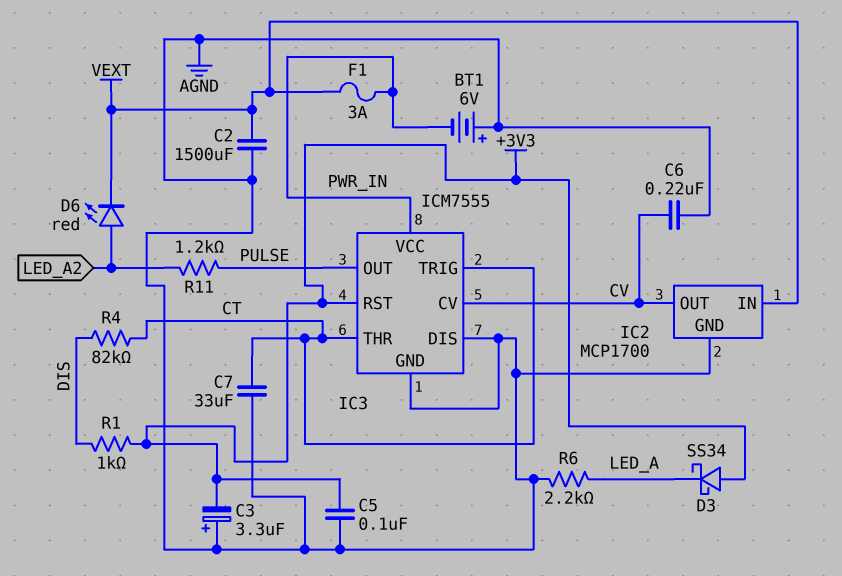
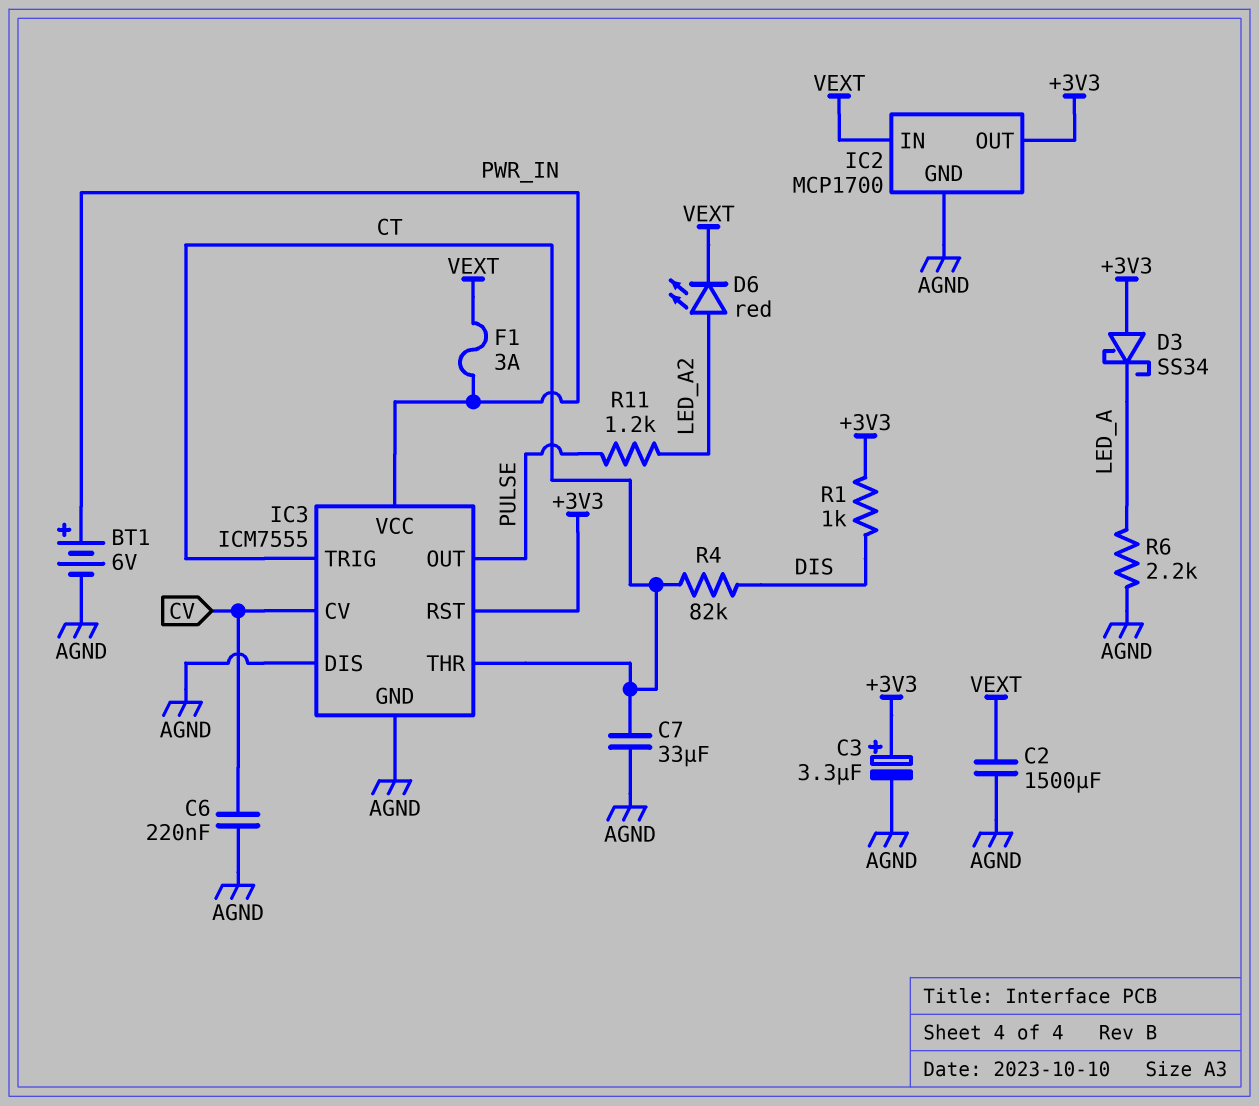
BT1: 6V (plus AGND, minus PWR_IN) -> 6V (plus PWR_IN, minus AGND)
C3: 3.3uF (plus AGND, minus +3V3) -> 3.3uF (plus +3V3, minus AGND)
C5: 100nF (+3V3, AGND) -> none
IC2 pin OUT: CV -> +3V3

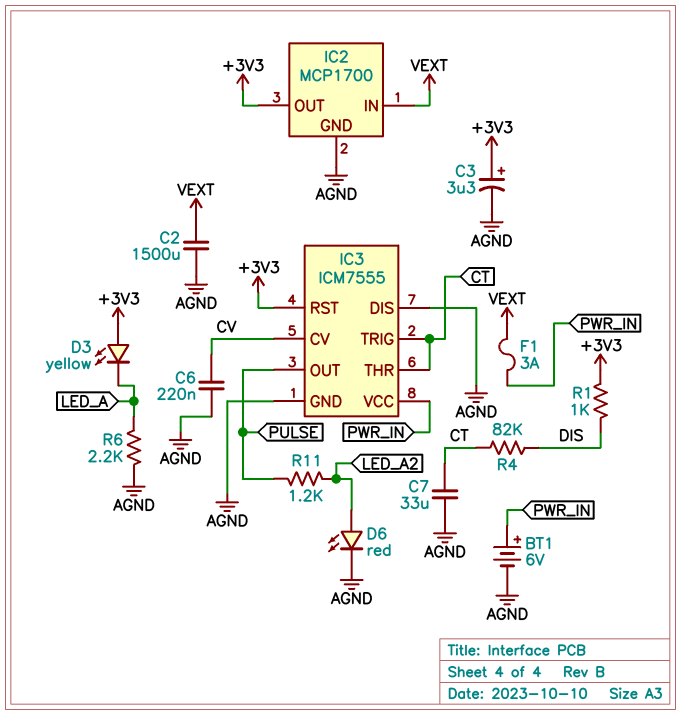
D3: schottky SS34 (A +3V3, K LED_A) -> LED yellow (A +3V3, K LED_A)
D6: LED red (A LED_A2, K VEXT) -> LED red (A LED_A2, K AGND)

